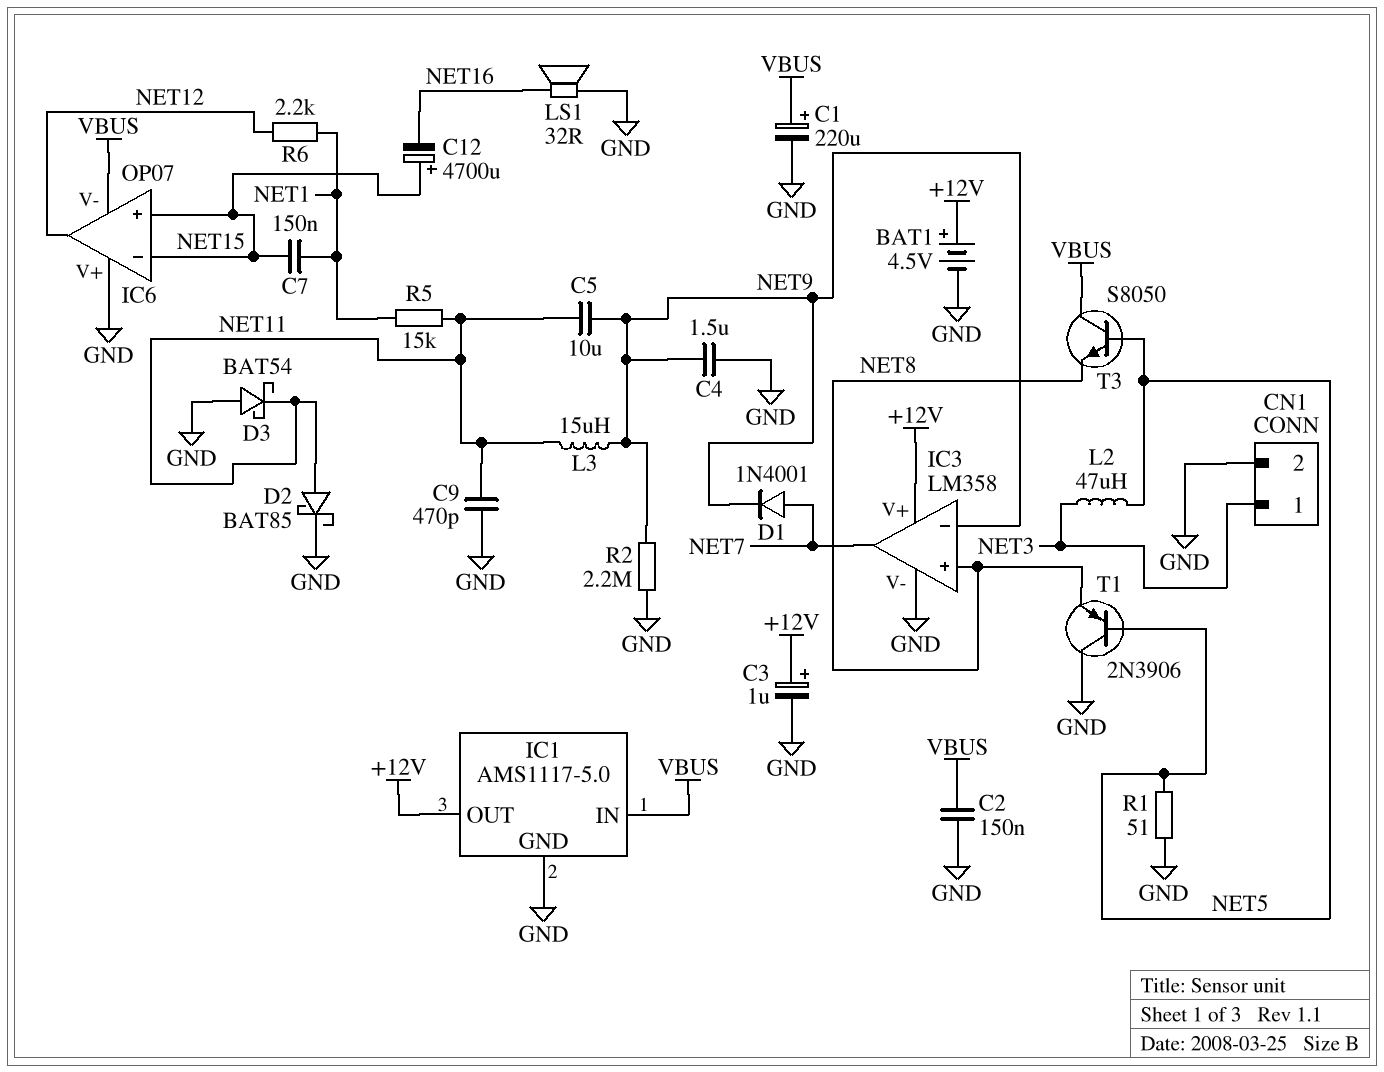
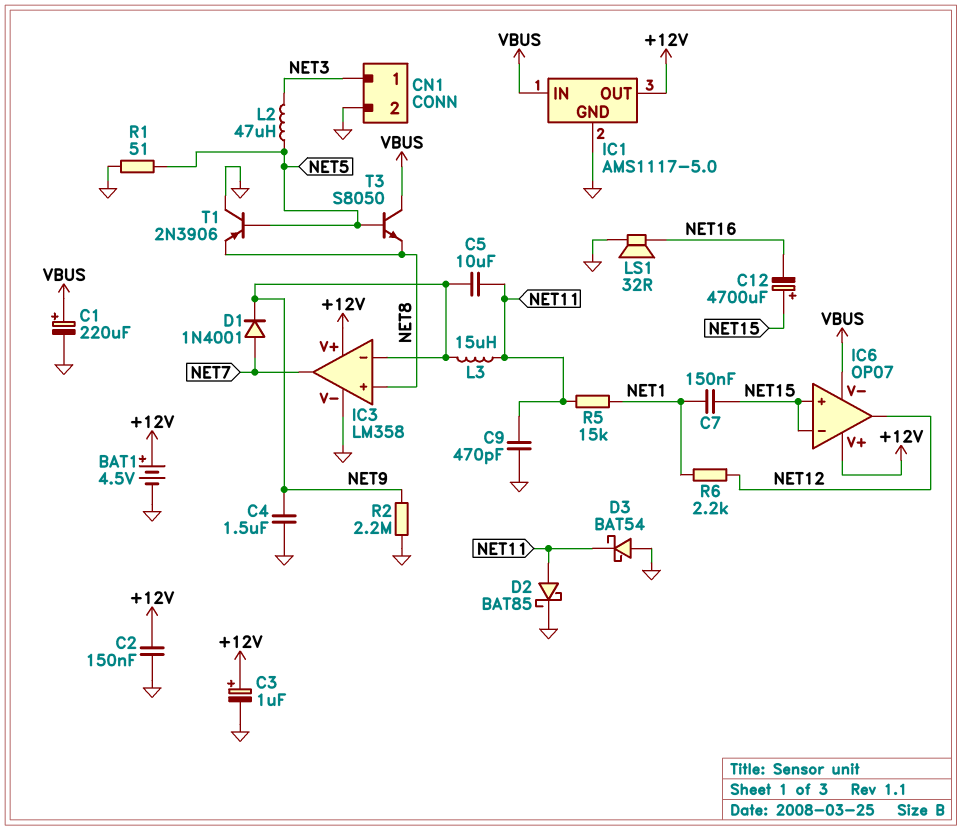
C2: 150nF (GND, VBUS) -> 150nF (+12V, GND)
IC6 pin V+: GND -> +12V

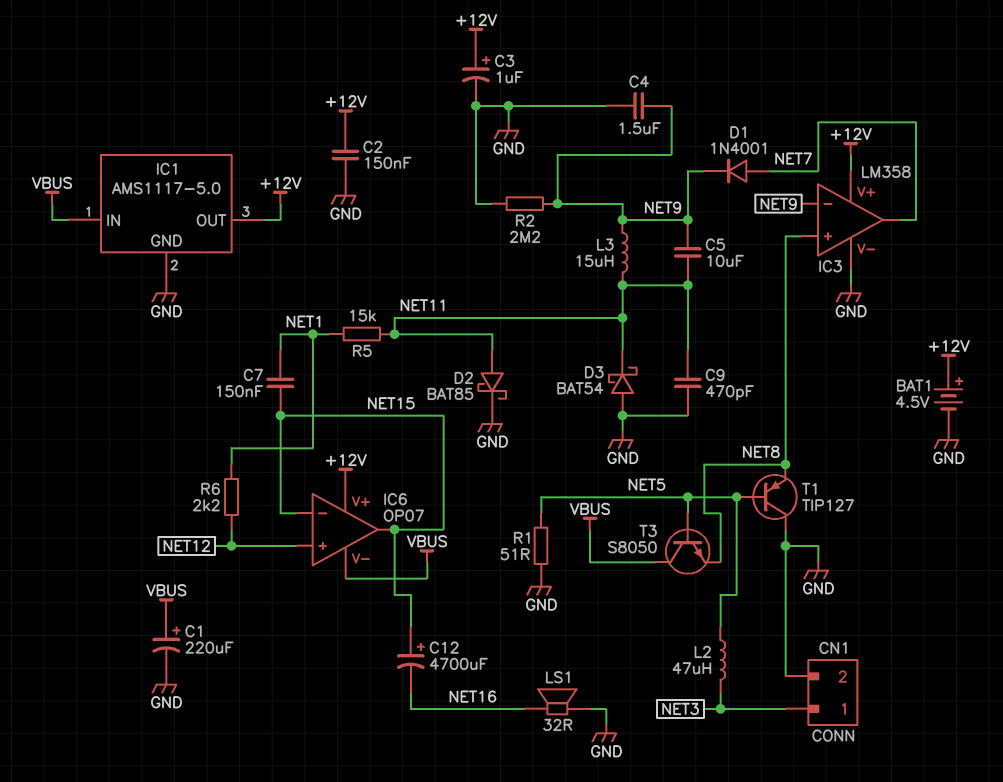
IC6 pin in+: NET15 -> NET12
IC6 pin out: NET12 -> NET15
T1: PNP 2N3906 (B NET5, C GND, E NET8) -> PNP TIP127 (B NET5, C GND, E NET8)

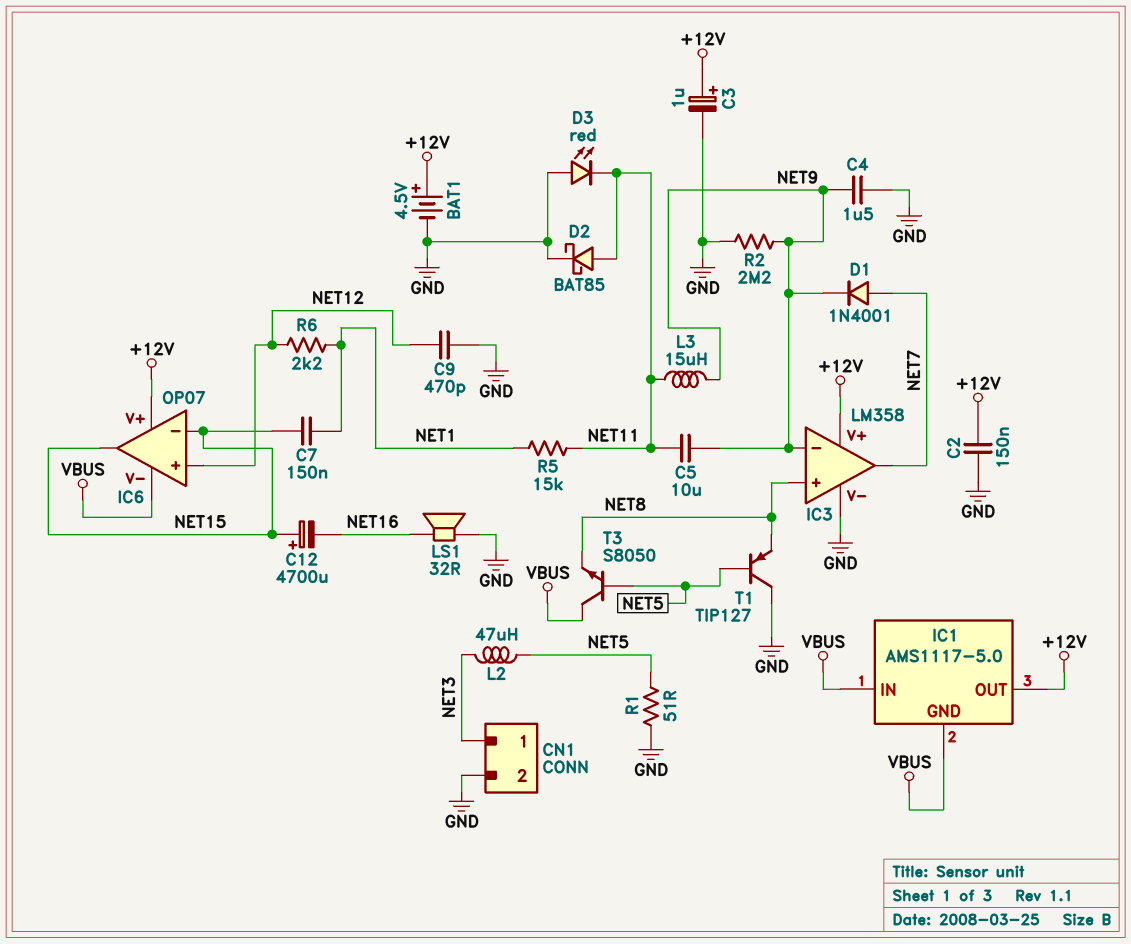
C1: 220uF (plus VBUS, minus GND) -> none
C9: 470pF (GND, NET11) -> 470pF (GND, NET12)
D3: schottky BAT54 (A GND, K NET11) -> LED red (A GND, K NET11)
IC1 pin GND: GND -> VBUS

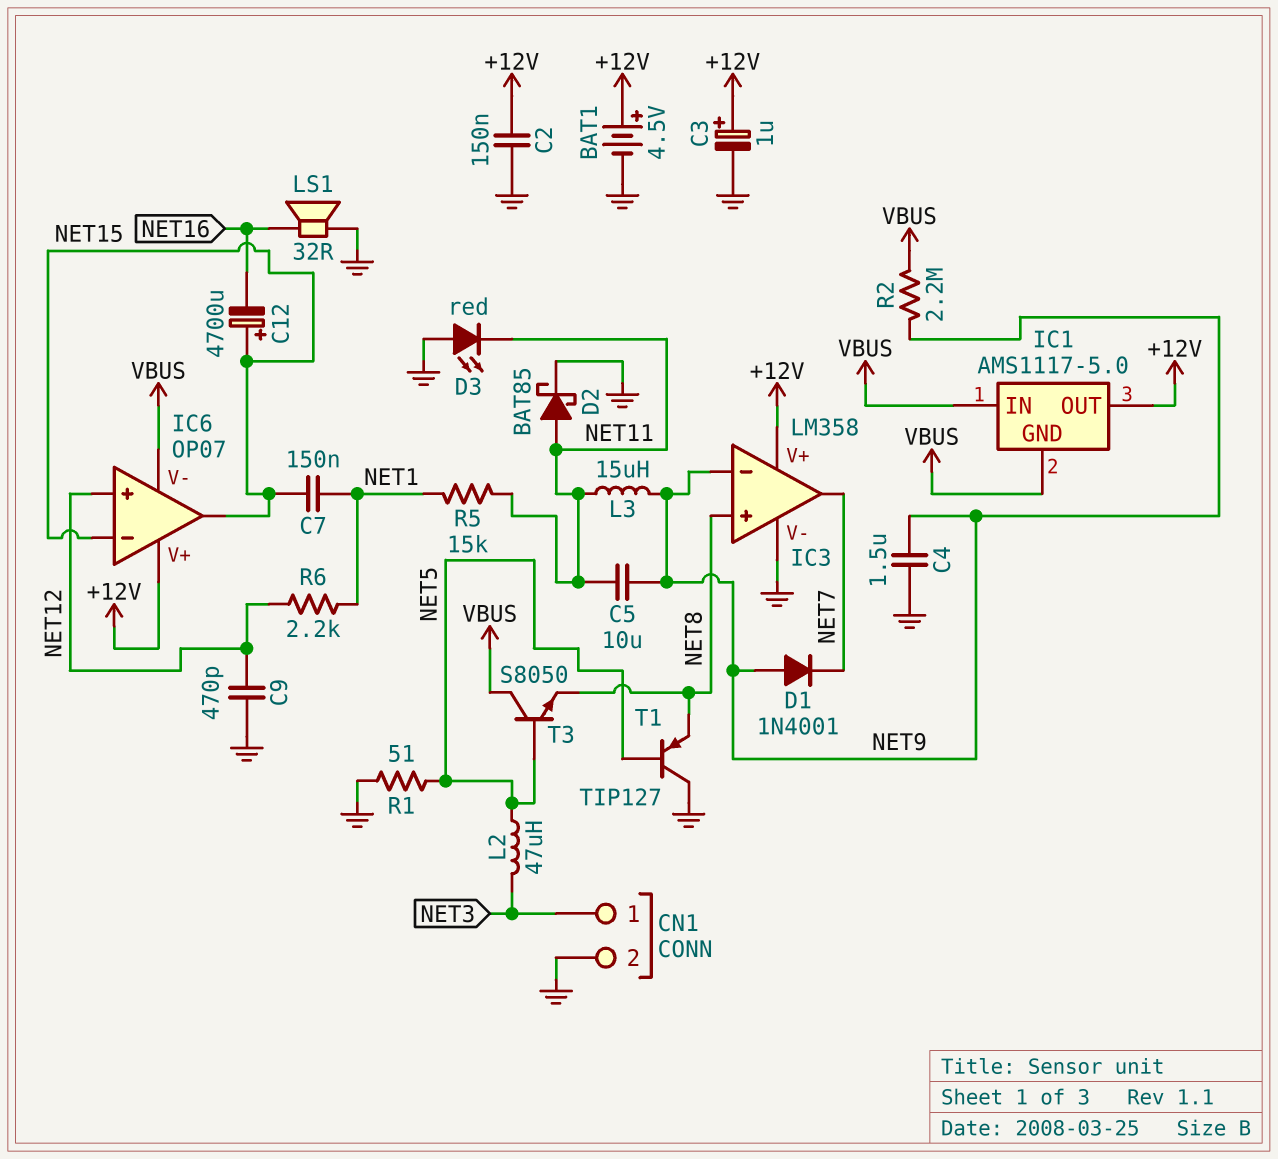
D1: diode 1N4001 (A NET7, K NET9) -> diode 1N4001 (A NET9, K NET7)
R2: 2.2M (GND, NET9) -> 2.2M (NET9, VBUS)

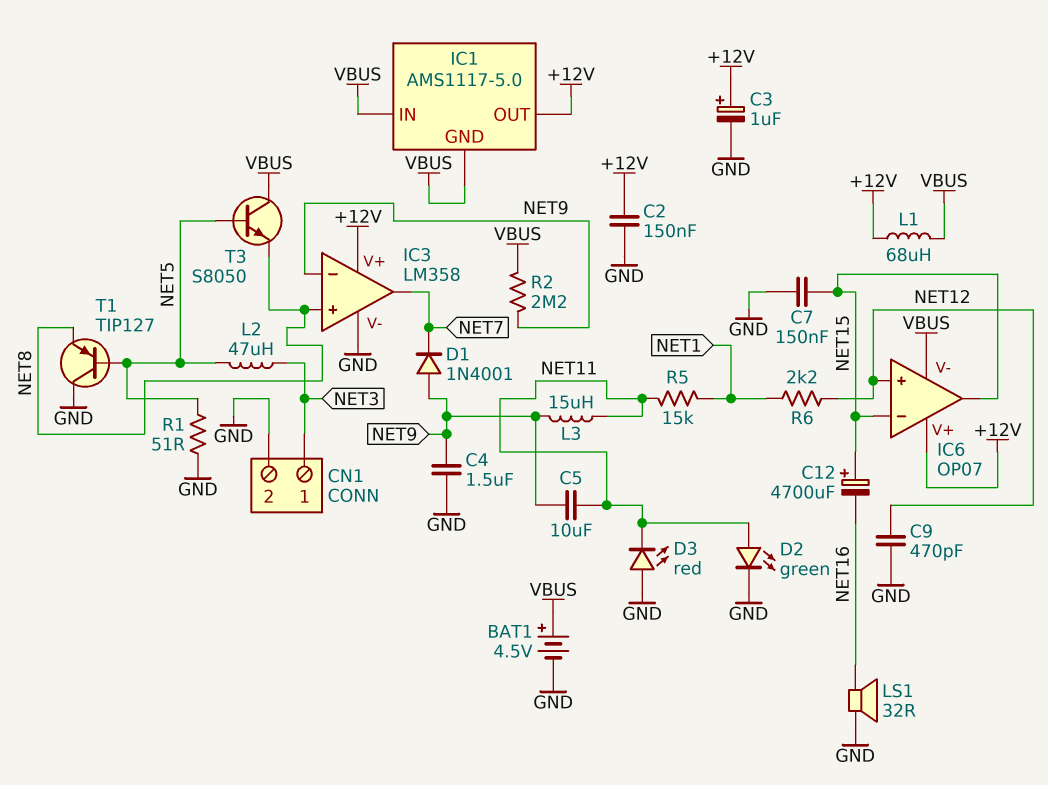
BAT1: 4.5V (plus +12V, minus GND) -> 4.5V (plus VBUS, minus GND)
C7: 150nF (NET1, NET15) -> 150nF (GND, NET15)
D2: schottky BAT85 (A NET11, K GND) -> LED green (A NET11, K GND)
L1: none -> 68uH (+12V, VBUS)

